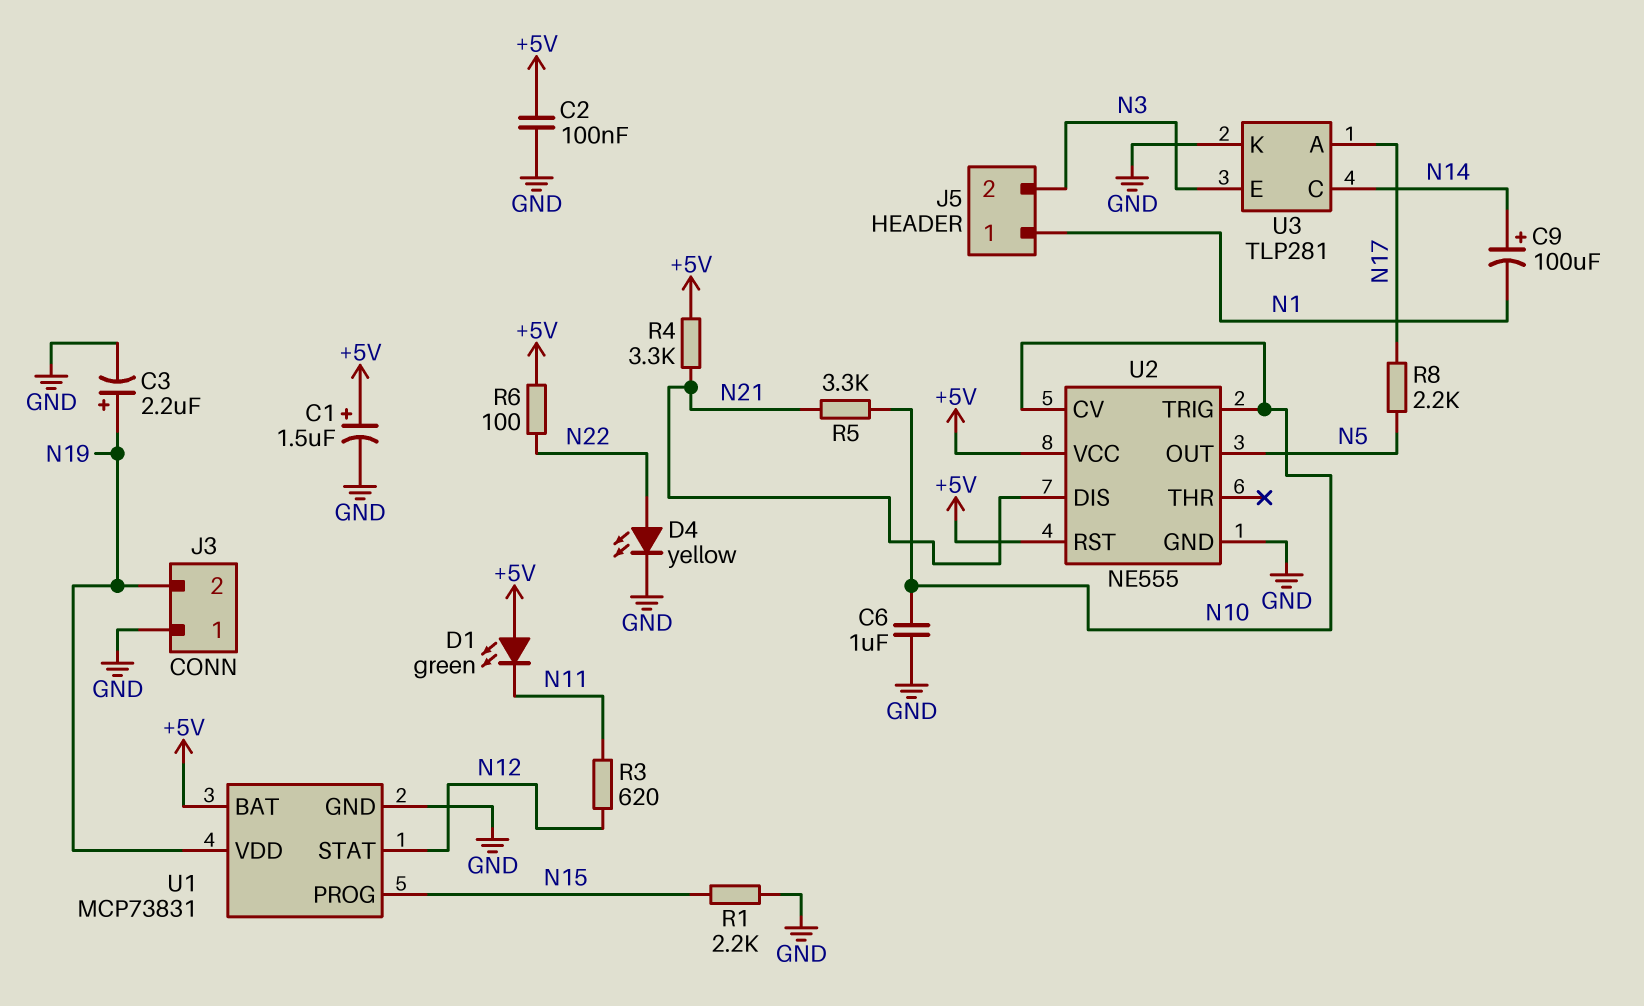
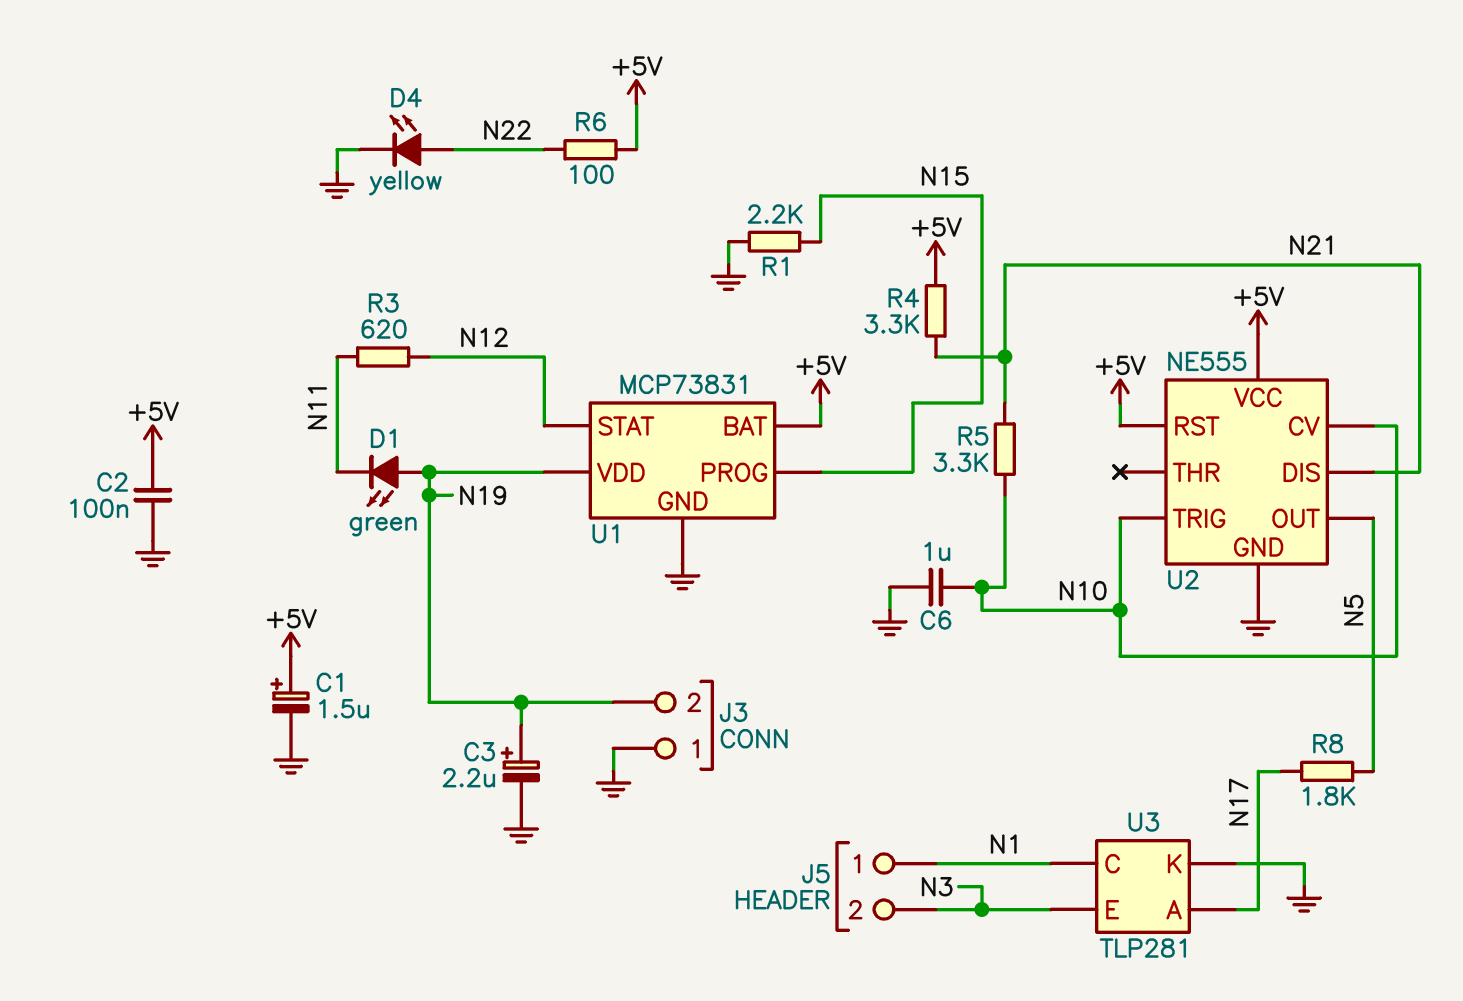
C9: 100uF (plus N14, minus N1) -> none
D1: LED green (A +5V, K N11) -> LED green (A N19, K N11)
R8: 2.2k (N5, N17) -> 1.8k (N5, N17)
U3 pin C: N14 -> N1

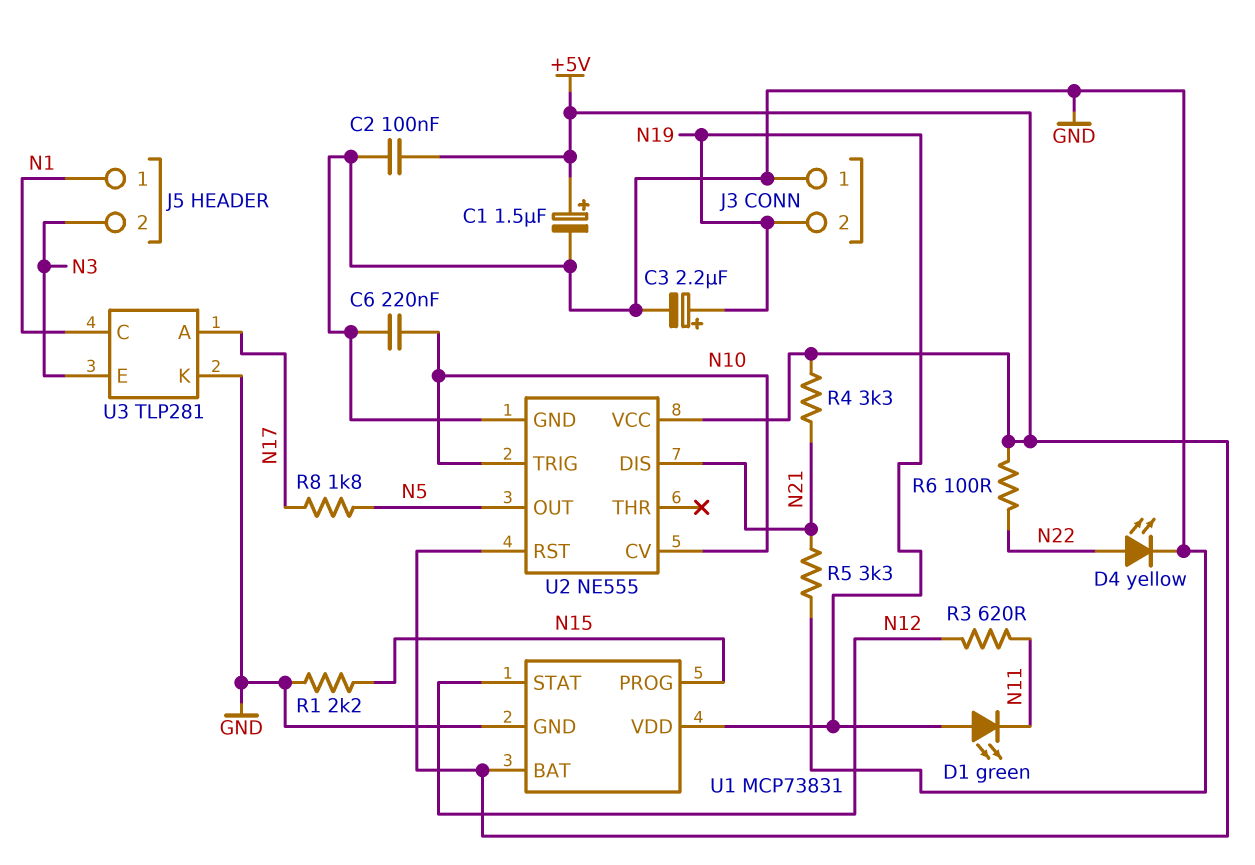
C6: 1uF (GND, N10) -> 220nF (GND, N10)
R5: 3.3k (N10, N21) -> 3.3k (GND, N21)

